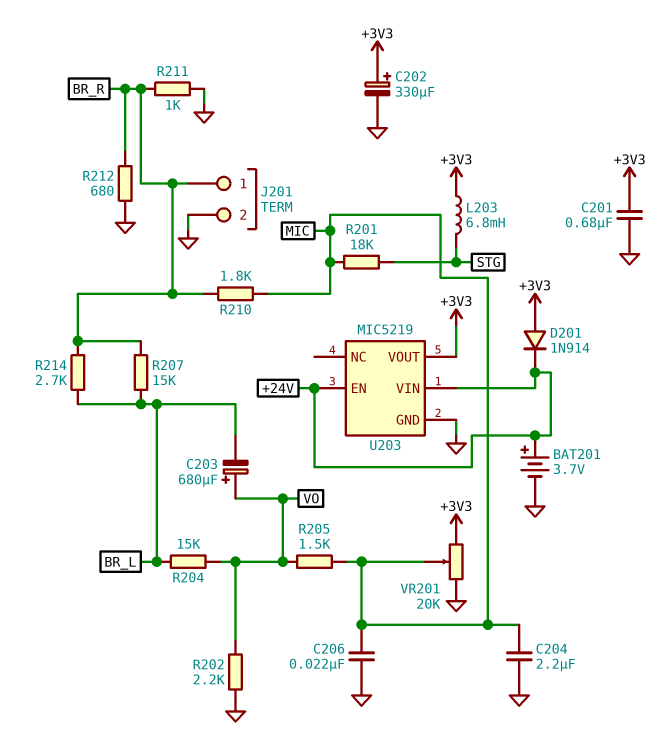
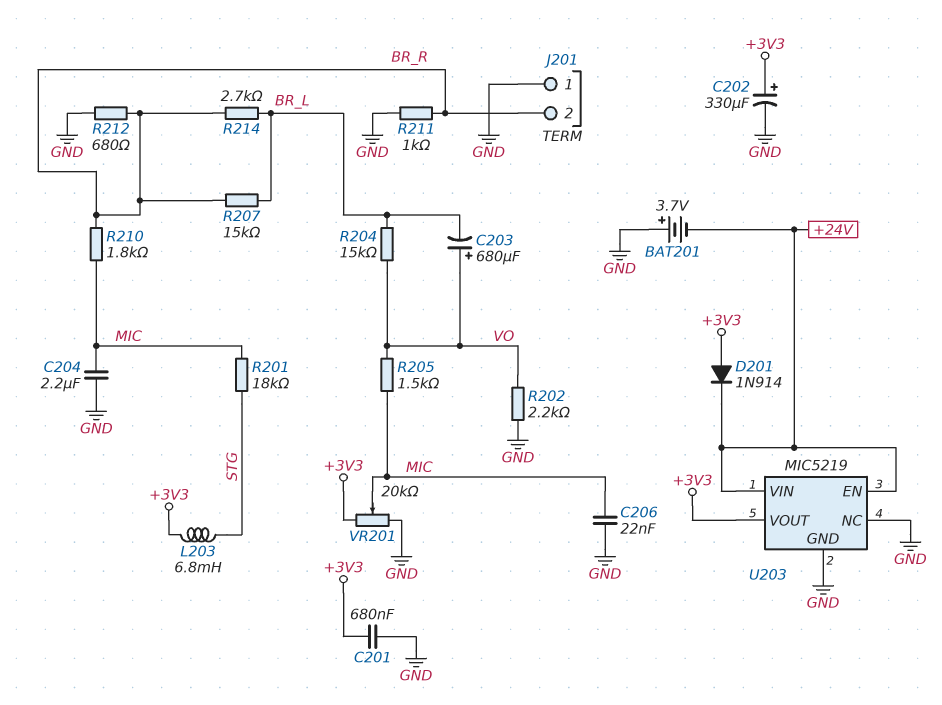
BAT201: 3.7V (plus +24V, minus GND) -> 3.7V (plus GND, minus +24V)
J201 pin 1: BR_R -> GND
J201 pin 2: GND -> BR_R
U203 pin NC: none -> GND

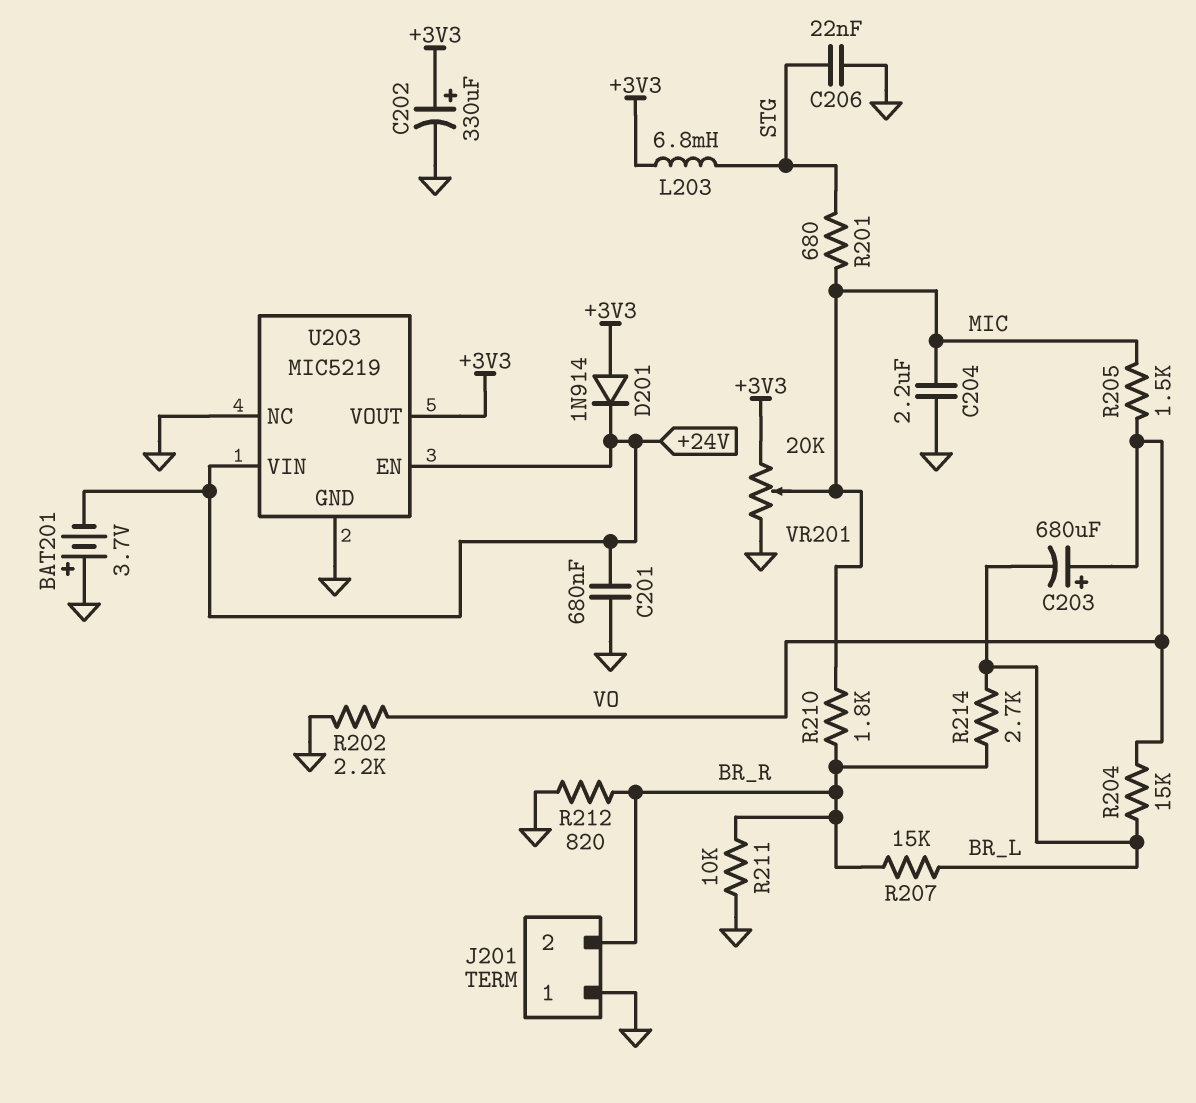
C201: 680nF (+3V3, GND) -> 680nF (+24V, GND)
C206: 22nF (GND, MIC) -> 22nF (GND, STG)
R201: 18k (MIC, STG) -> 680 (MIC, STG)
R211: 1k (BR_R, GND) -> 10k (BR_R, GND)
R212: 680 (BR_R, GND) -> 820 (BR_R, GND)

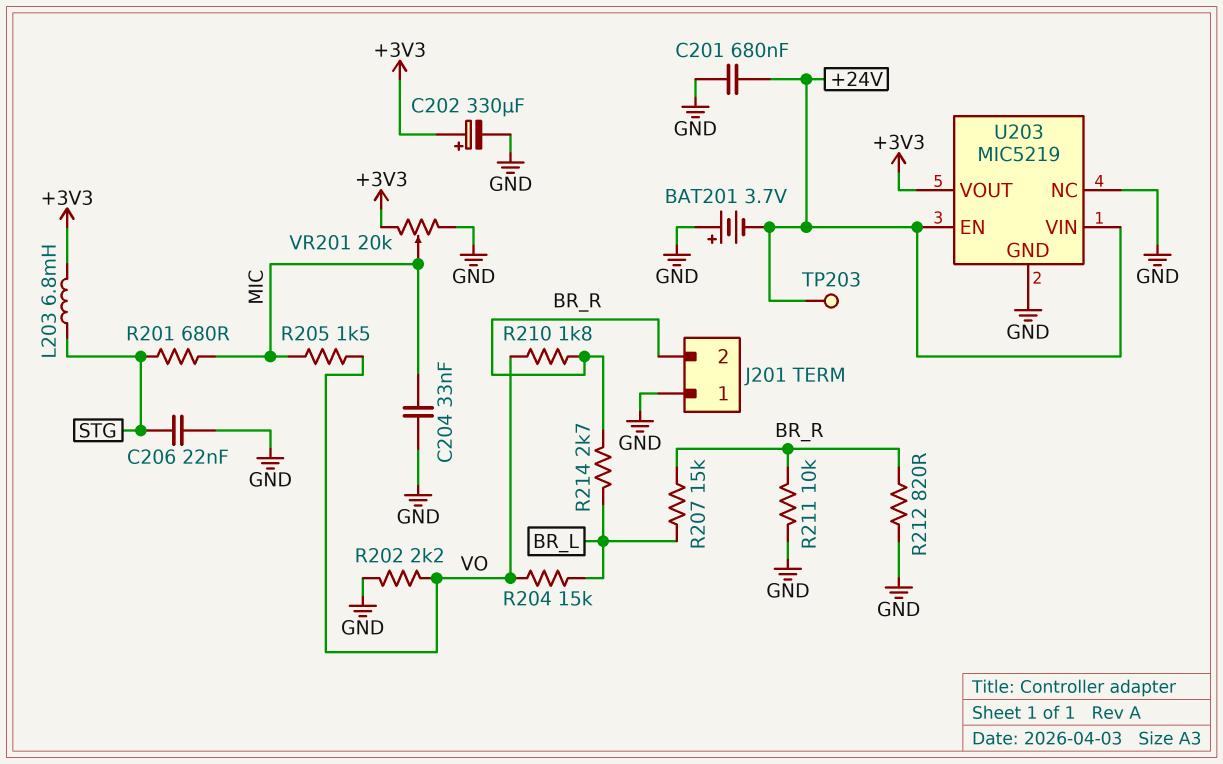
C203: 680uF (plus VO, minus BR_L) -> none
C204: 2.2uF (GND, MIC) -> 33nF (GND, MIC)
D201: diode 1N914 (A +3V3, K +24V) -> none
R210: 1.8k (BR_R, MIC) -> 1.8k (BR_R, VO)
TP203: none -> test point (+24V)

